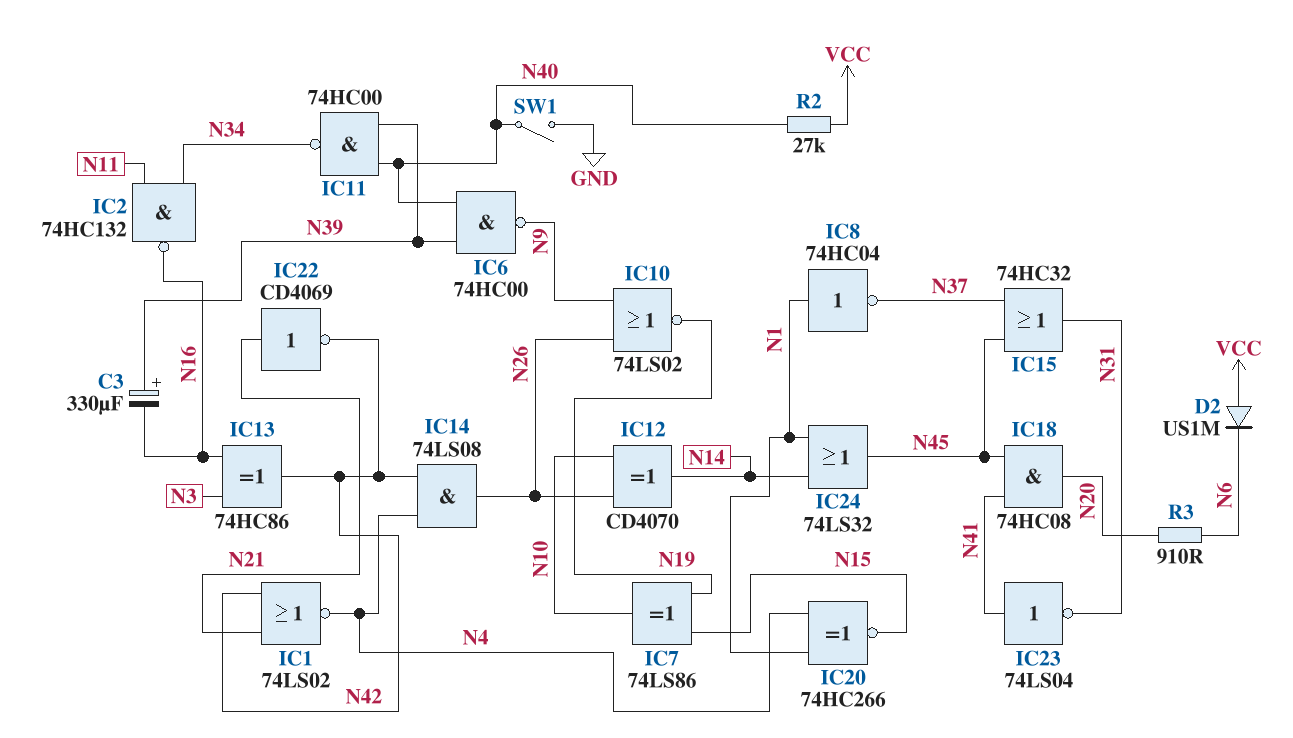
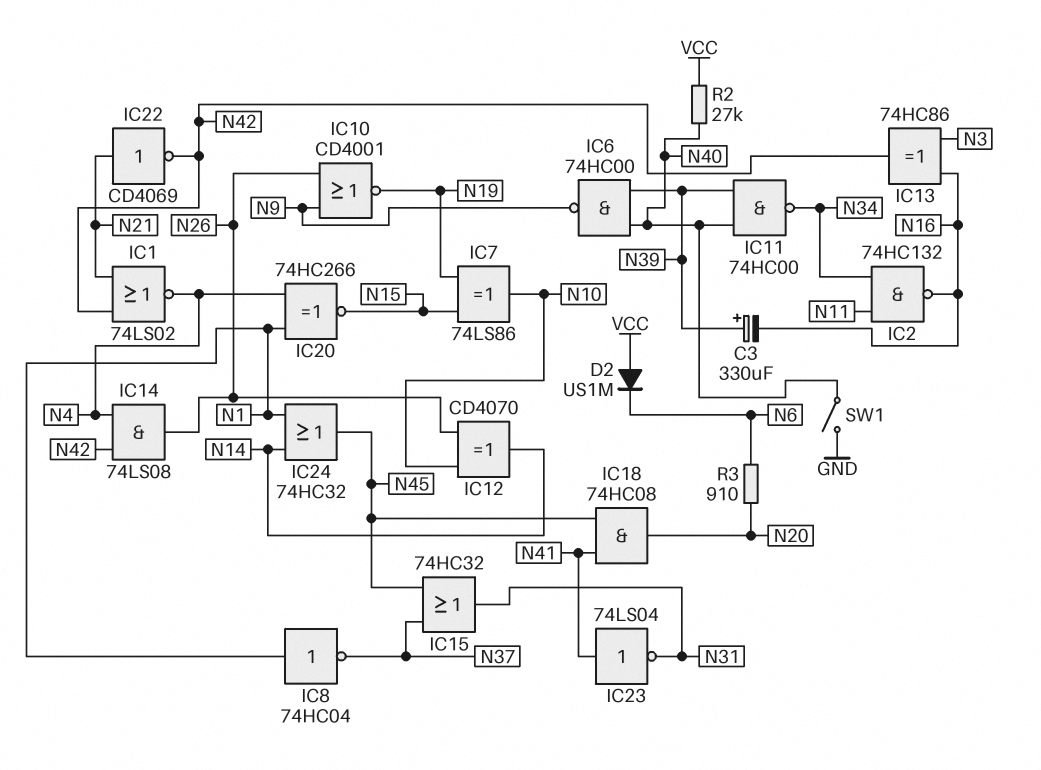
IC10: NOR 74LS02 (in N9, in N26, out N19) -> NOR CD4001 (in N9, in N26, out N19)
IC24: OR 74LS32 (in N1, in N14, out N45) -> OR 74HC32 (in N1, in N14, out N45)

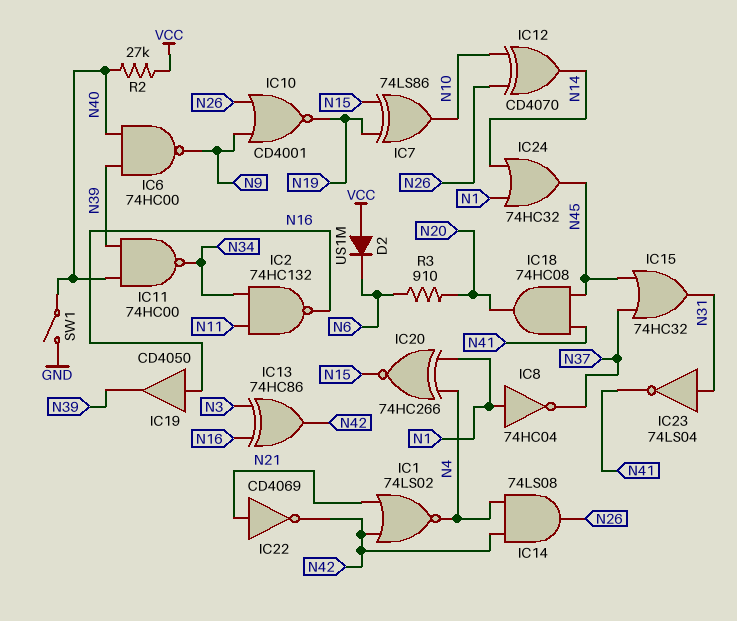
C3: 330uF (plus N39, minus N16) -> none
IC19: none -> buffer CD4050 (in N16, out N39)
IC23: NOT 74LS04 (in N41, out N31) -> NOT 74LS04 (in N31, out N41)

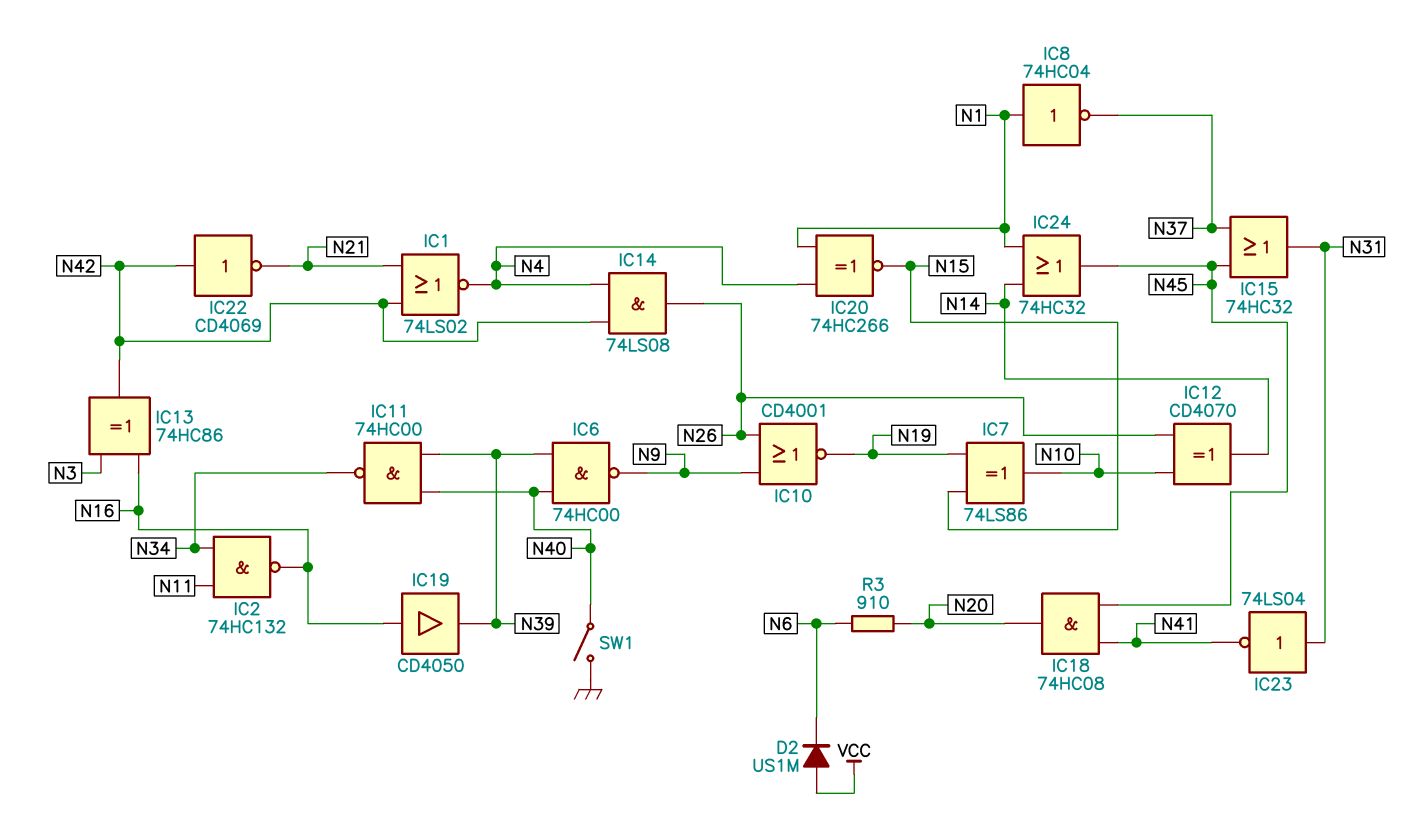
IC22: NOT CD4069 (in N21, out N42) -> NOT CD4069 (in N42, out N21)
R2: 27k (N40, VCC) -> none

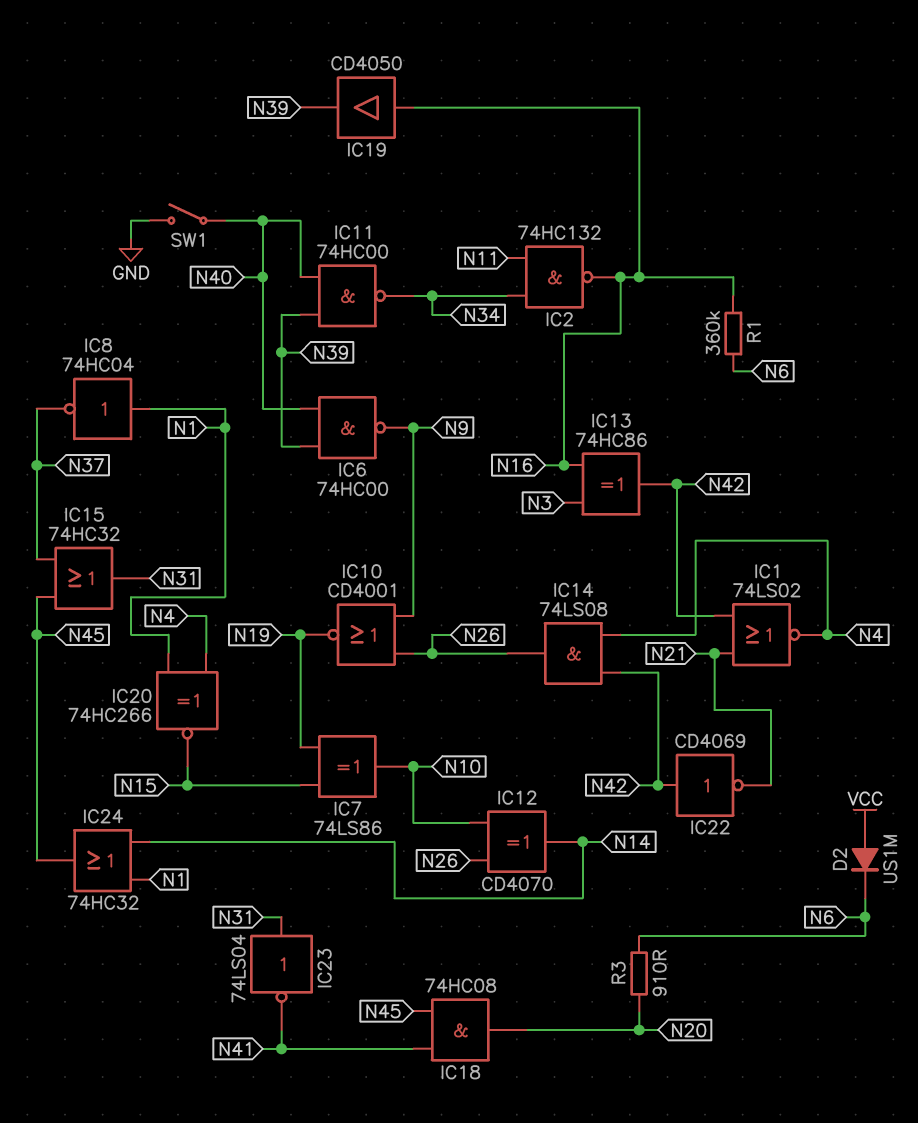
R1: none -> 360k (N6, N16)

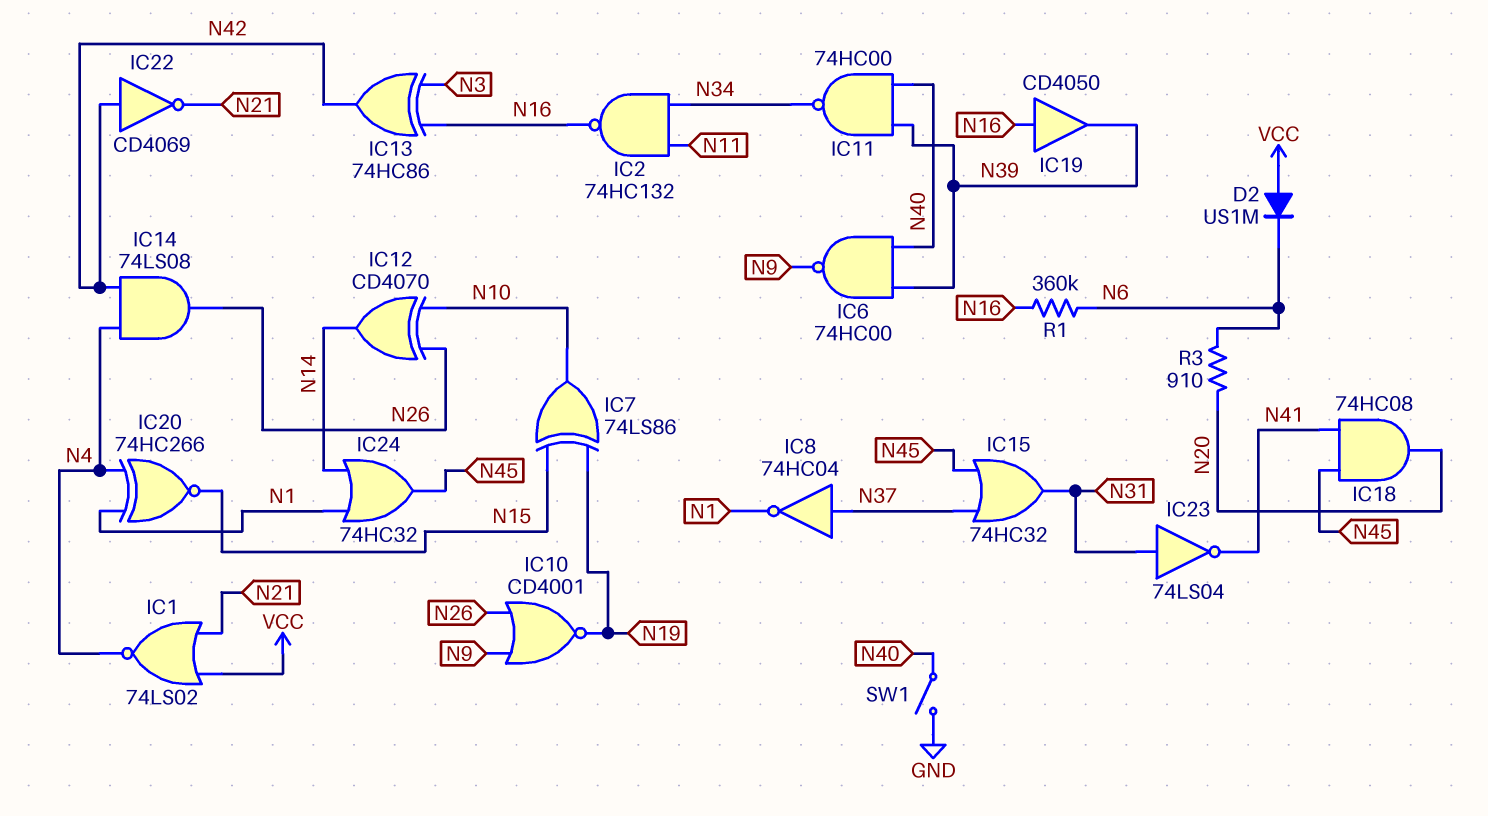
IC1: NOR 74LS02 (in N21, in N42, out N4) -> NOR 74LS02 (in N21, in VCC, out N4)
IC8: NOT 74HC04 (in N1, out N37) -> NOT 74HC04 (in N37, out N1)

